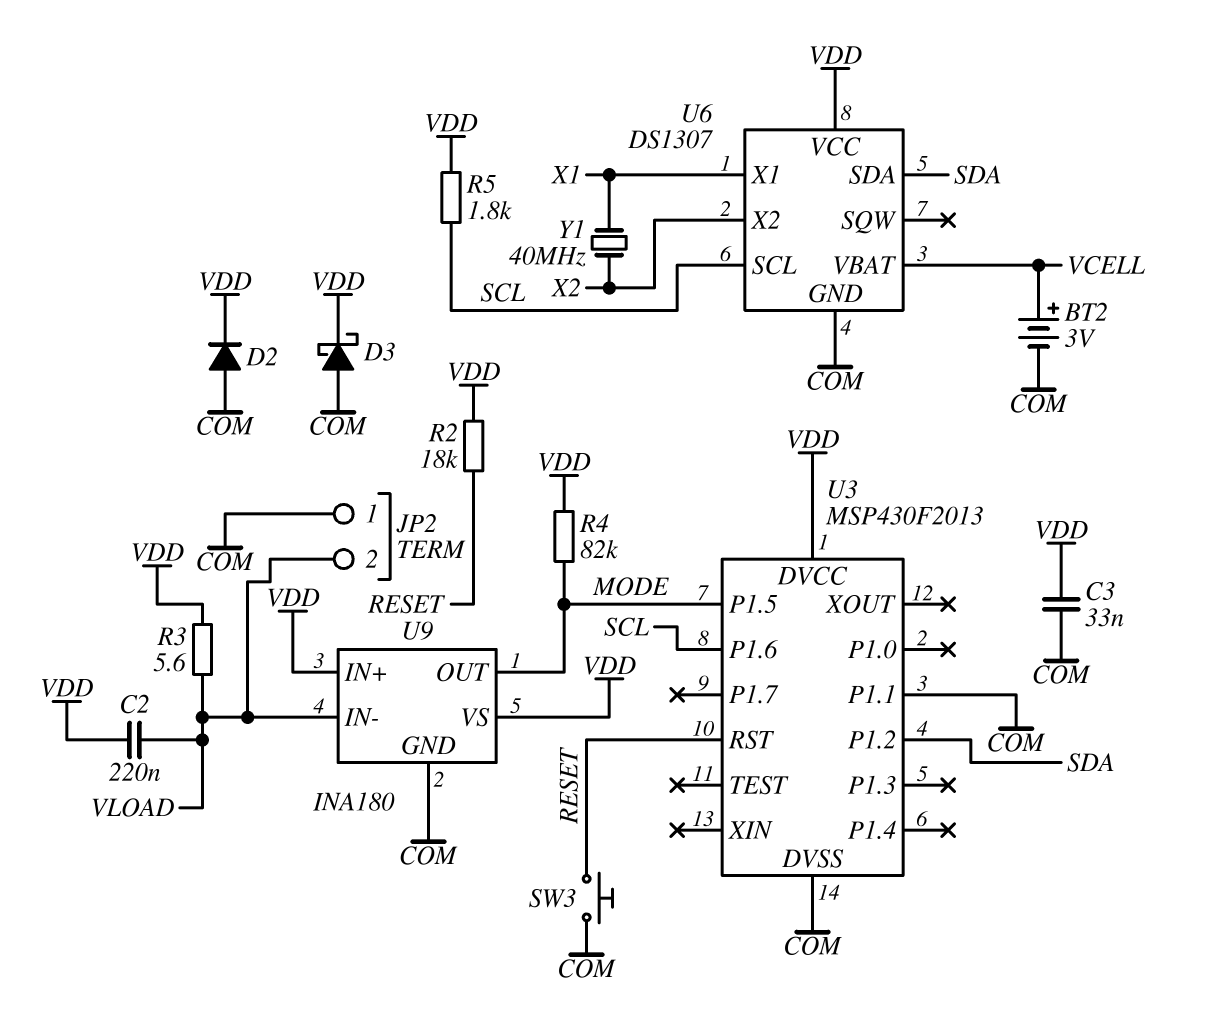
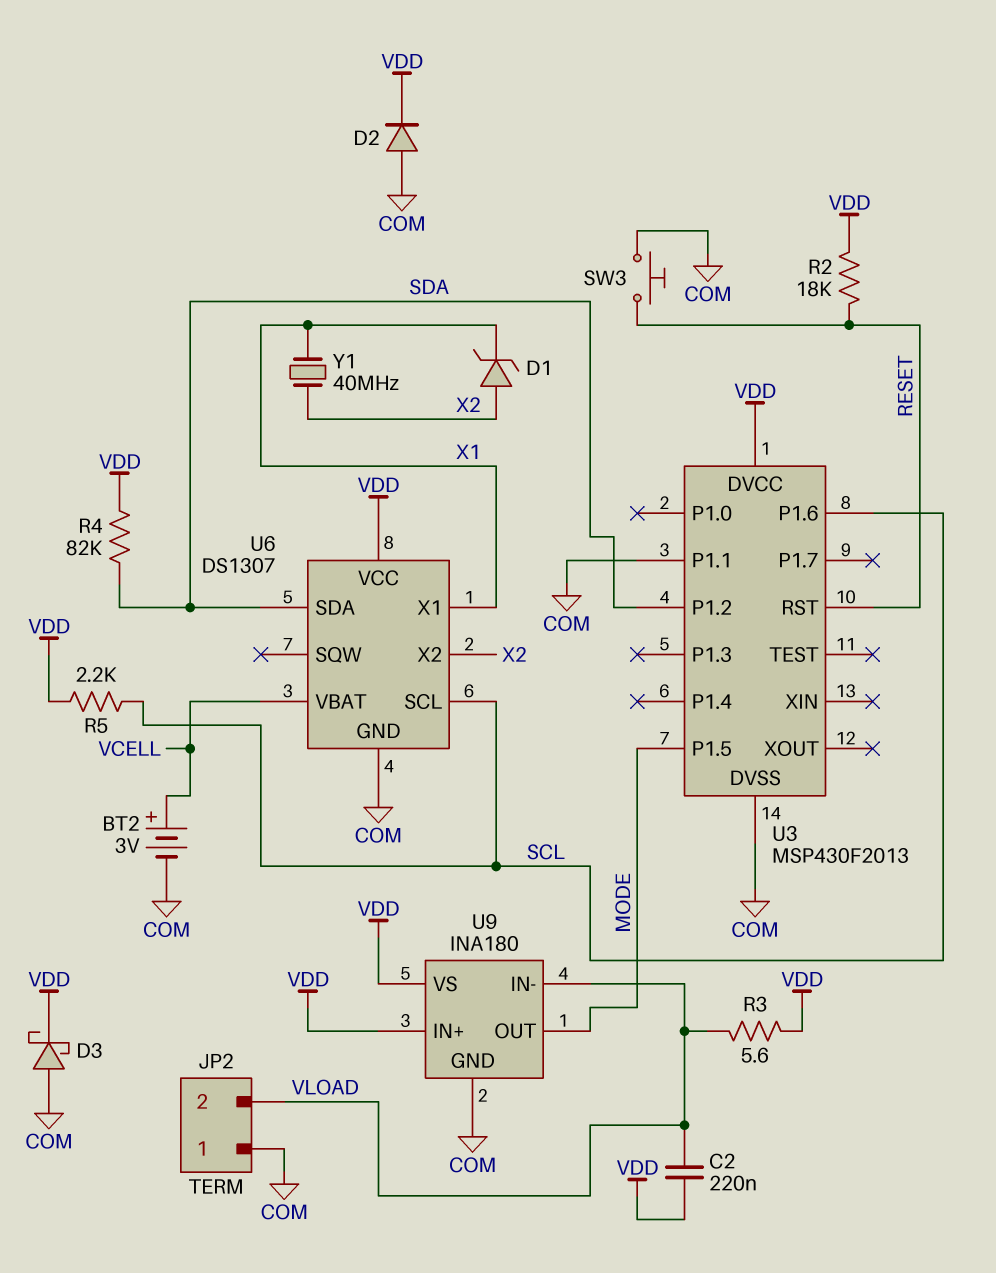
C3: 33nF (COM, VDD) -> none
D1: none -> zener (A X2, K X1)
R4: 82k (MODE, VDD) -> 82k (SDA, VDD)
R5: 1.8k (SCL, VDD) -> 2.2k (SCL, VDD)

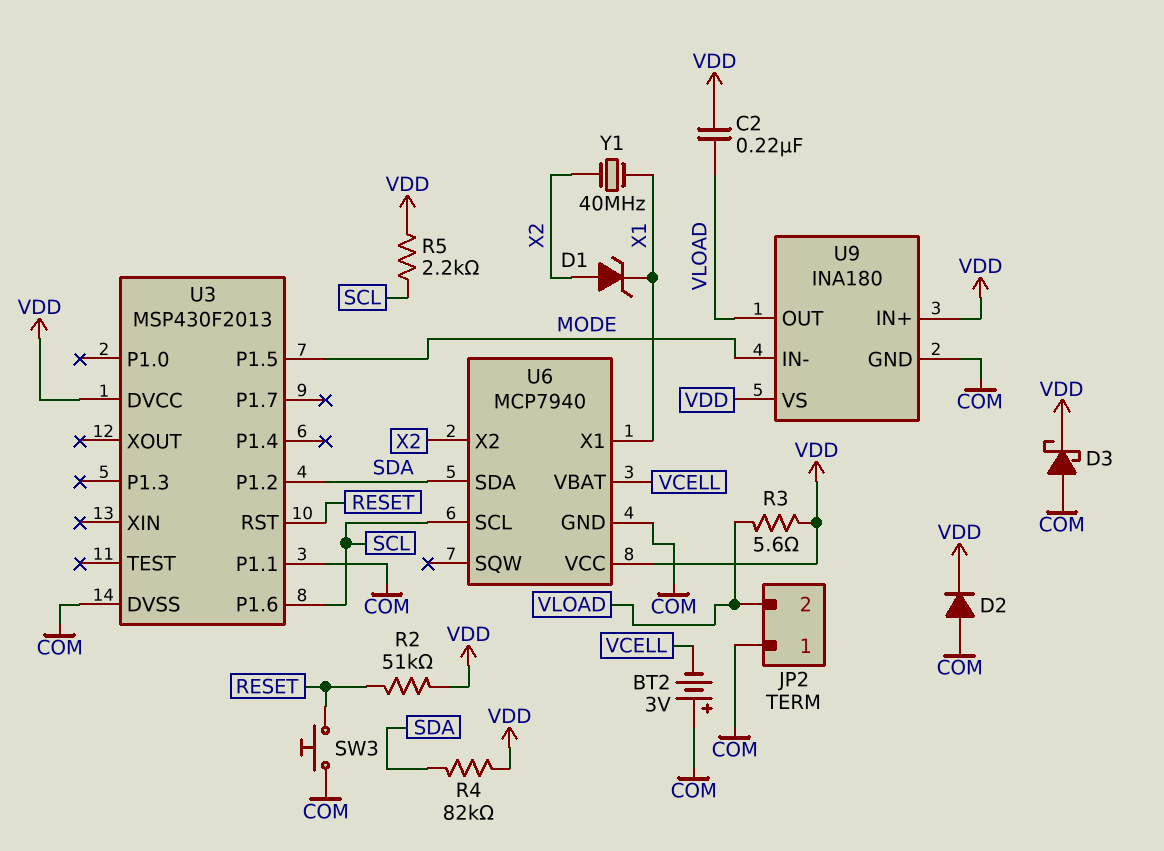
BT2: 3V (plus VCELL, minus COM) -> 3V (plus COM, minus VCELL)
R2: 18k (RESET, VDD) -> 51k (RESET, VDD)
U6: DS1307 -> MCP7940
U9 pin IN-: VLOAD -> MODE
U9 pin OUT: MODE -> VLOAD

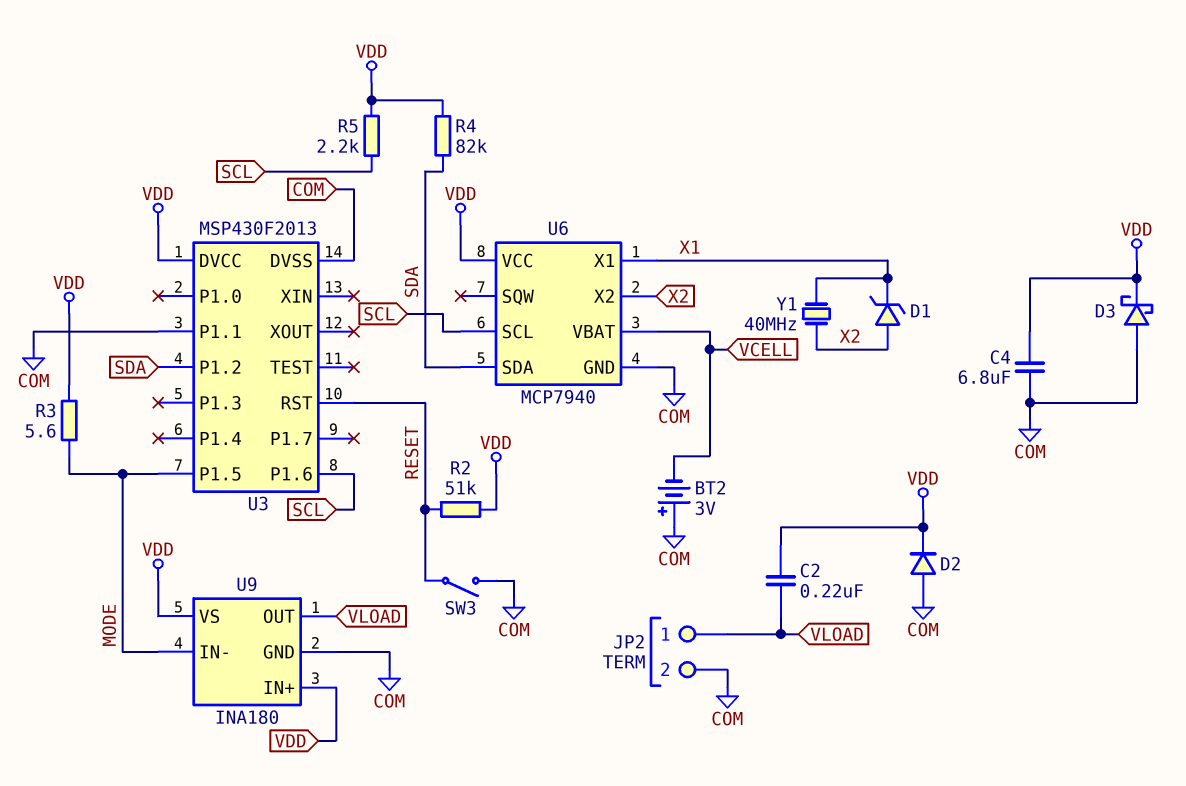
C4: none -> 6.8uF (COM, VDD)
JP2 pin 1: COM -> VLOAD
JP2 pin 2: VLOAD -> COM
R3: 5.6 (VDD, VLOAD) -> 5.6 (MODE, VDD)
SW3: button (COM, RESET) -> switch (COM, RESET)

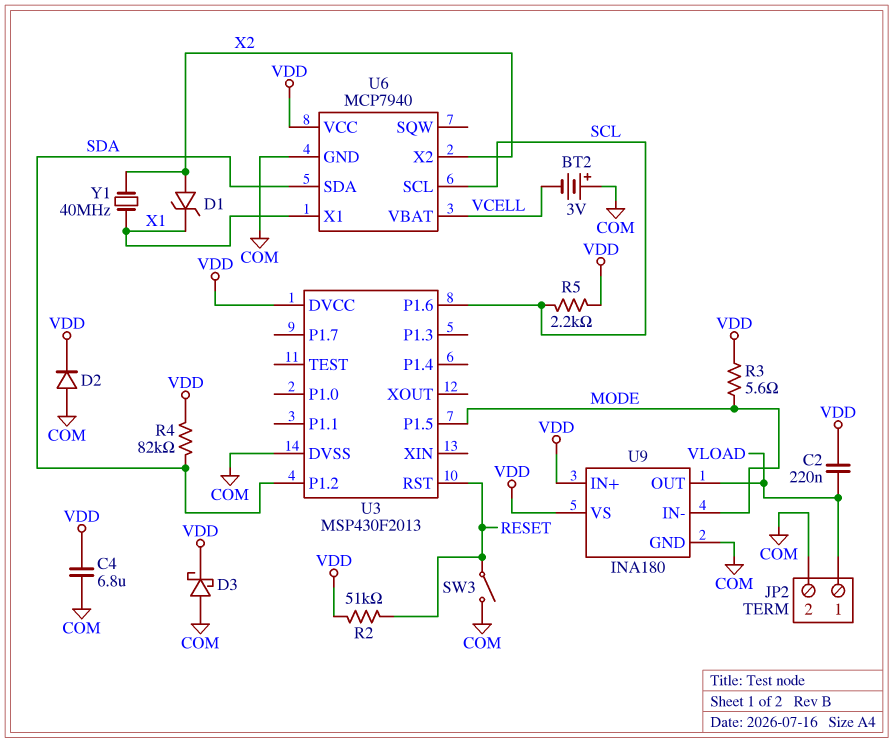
U3 pin P1.1: COM -> none

